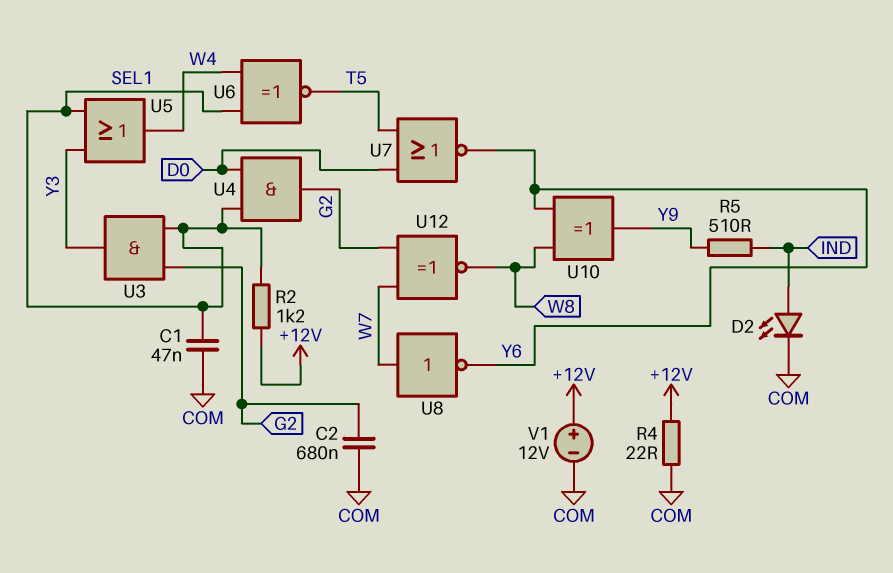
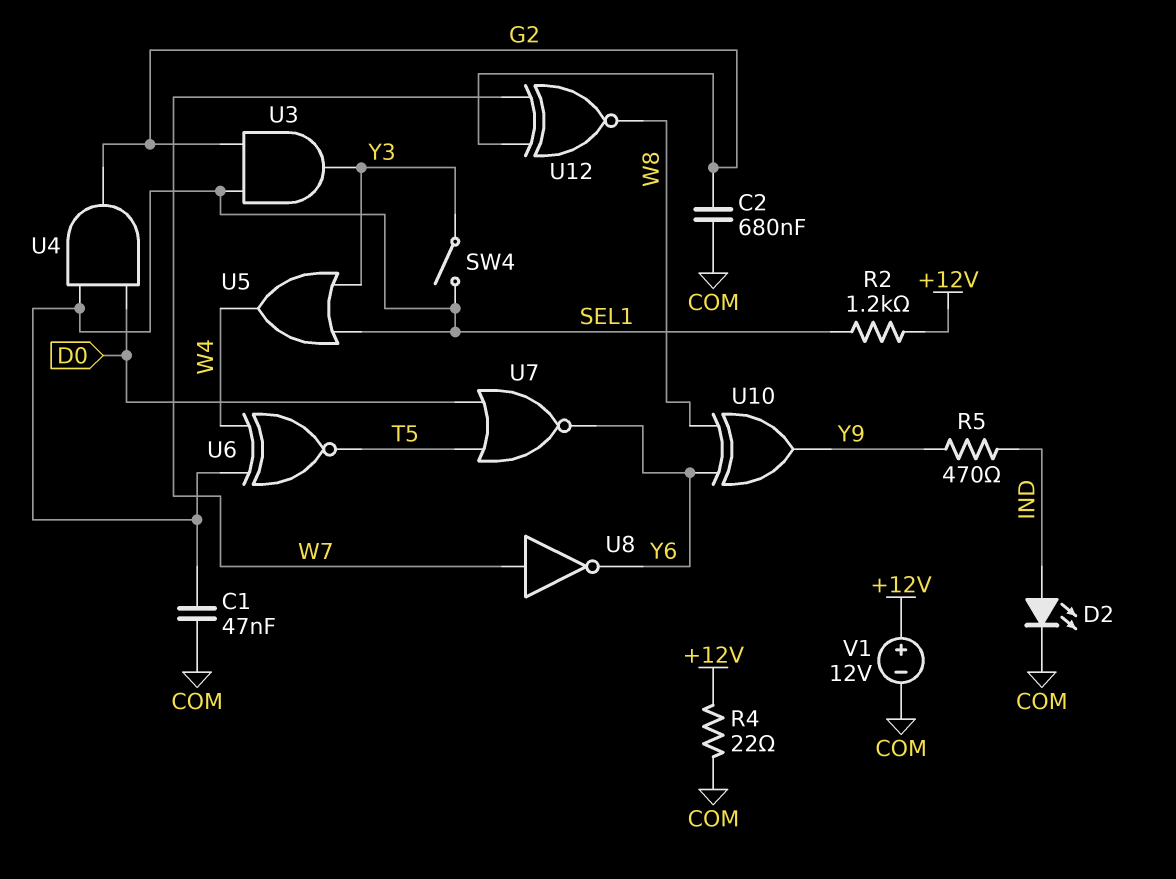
R5: 510 (IND, Y9) -> 470 (IND, Y9)
SW4: none -> switch (SEL1, Y3)

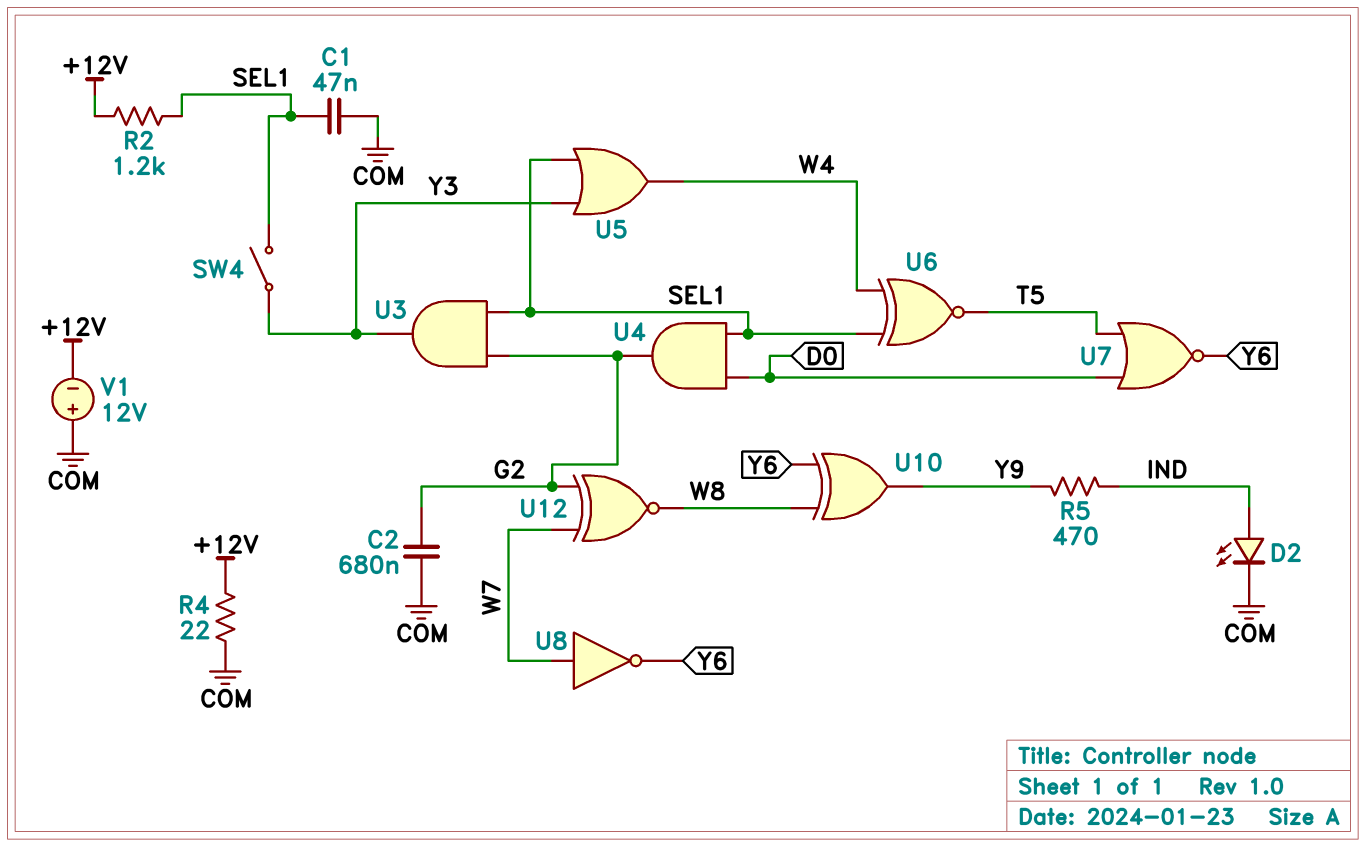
V1: 12V (plus +12V, minus COM) -> 12V (plus COM, minus +12V)

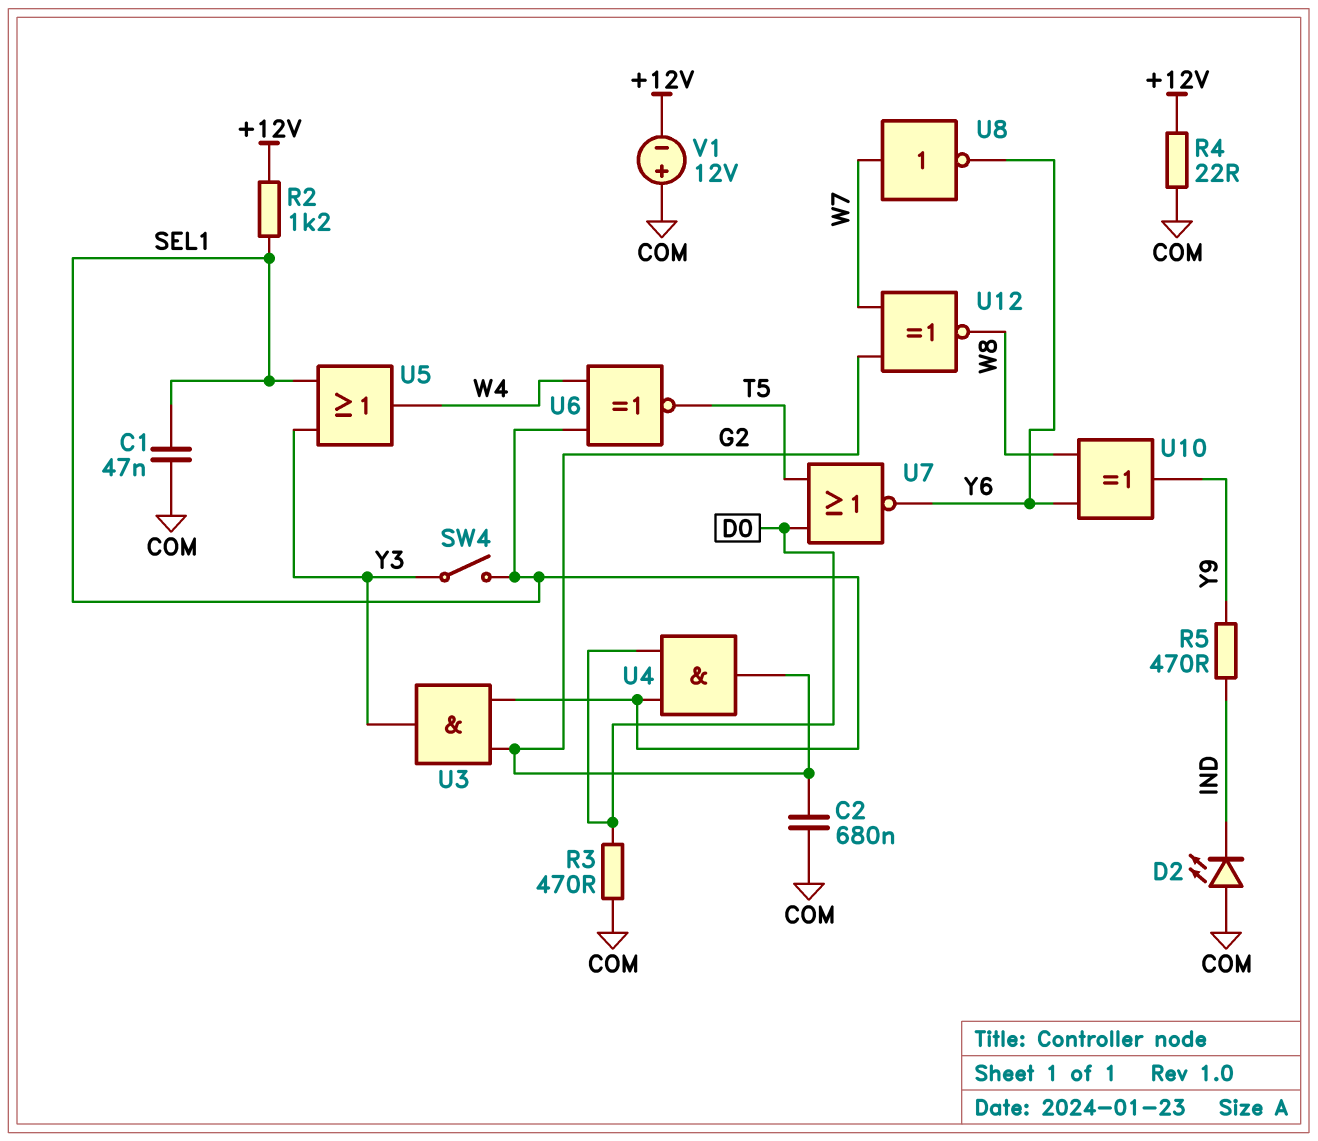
D2: LED (A IND, K COM) -> LED (A COM, K IND)
R3: none -> 470 (COM, D0)

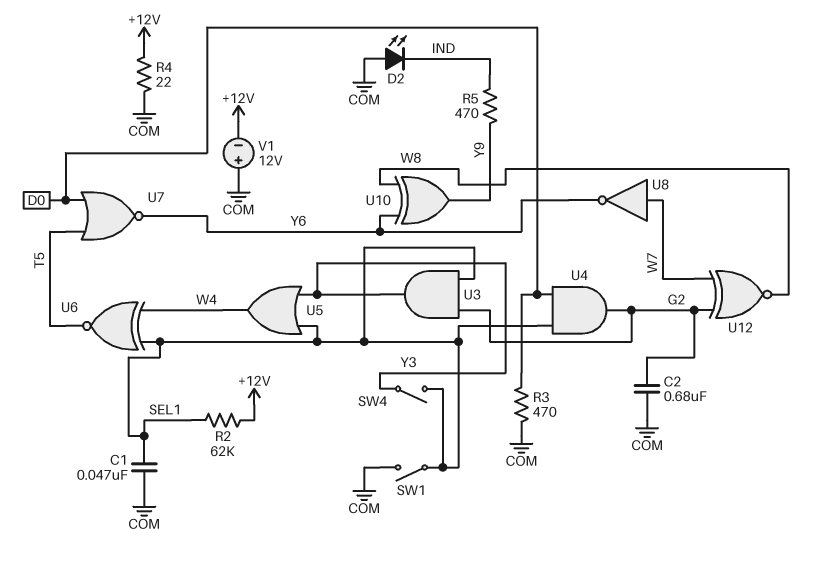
R2: 1.2k (+12V, SEL1) -> 62k (+12V, SEL1)
SW1: none -> switch (COM, SEL1)

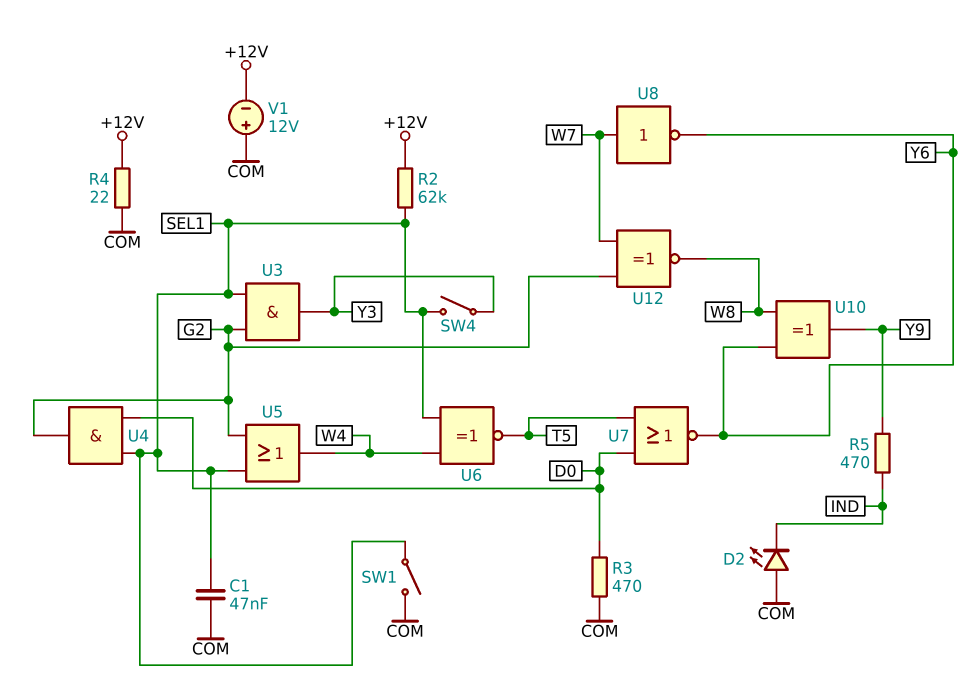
C2: 680nF (COM, G2) -> none
U5: OR (in SEL1, in Y3, out W4) -> OR (in G2, in SEL1, out W4)

